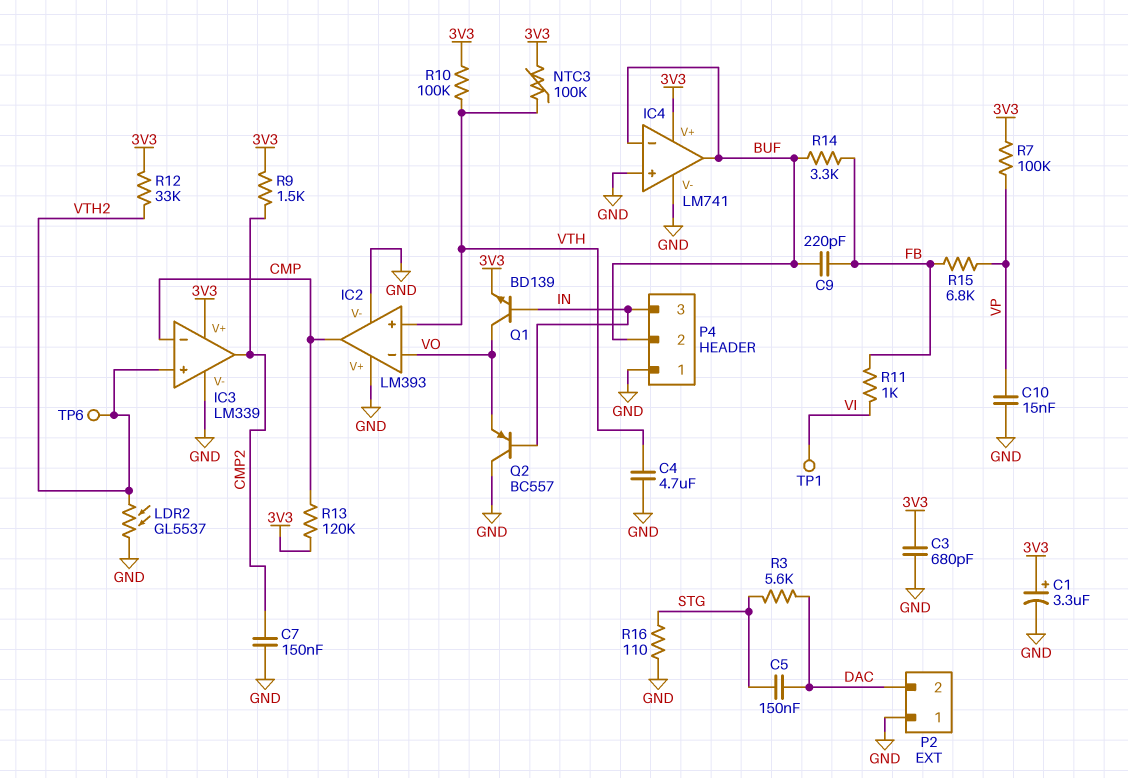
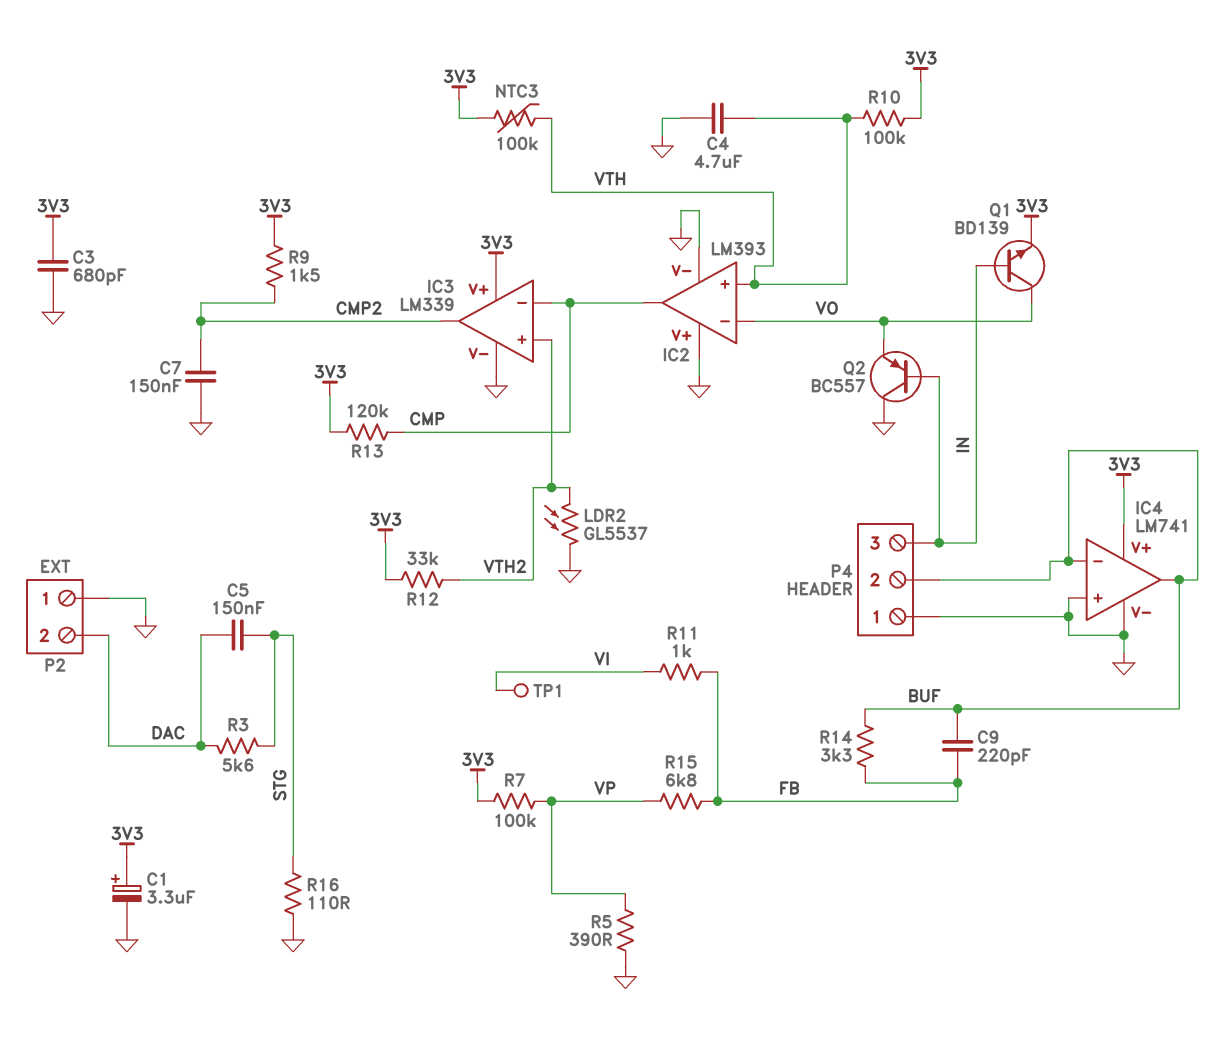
C10: 15nF (GND, VP) -> none
R5: none -> 390 (GND, VP)
TP6: test point (VTH2) -> none

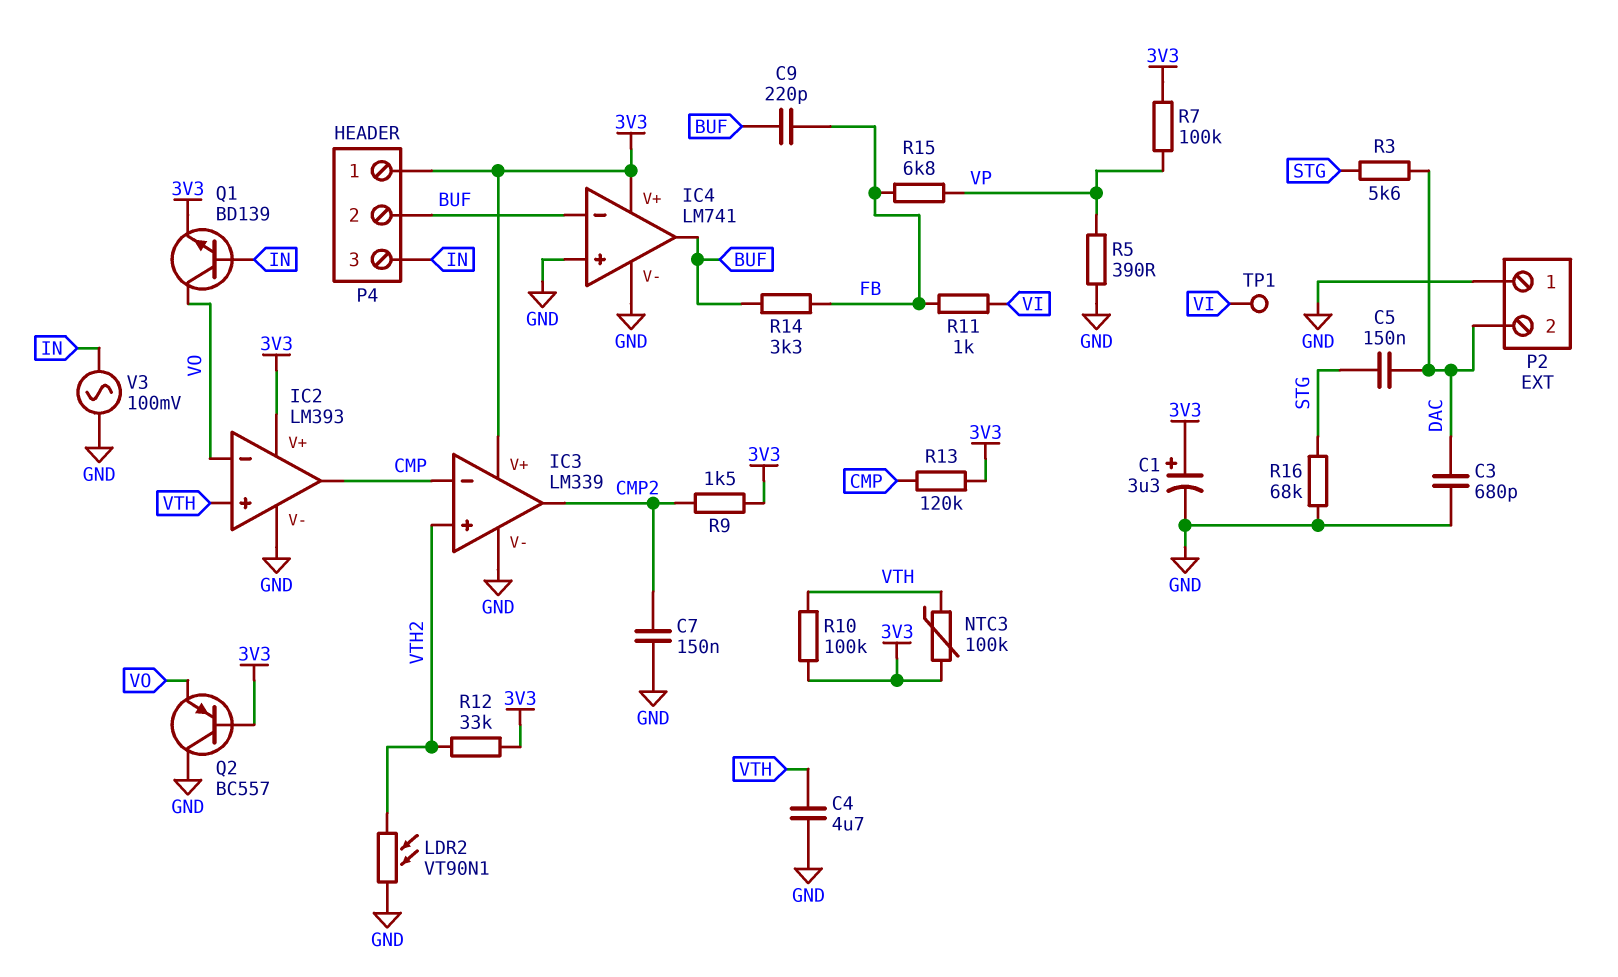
C3: 680pF (3V3, GND) -> 680pF (DAC, GND)
IC2 pin V+: GND -> 3V3
LDR2: GL5537 (GND, VTH2) -> VT90N1 (GND, VTH2)
P4 pin 1: GND -> 3V3
Q2: PNP BC557 (B IN, C GND, E VO) -> PNP BC557 (B 3V3, C GND, E VO)
R16: 110 (GND, STG) -> 68k (GND, STG)
V3: none -> AC 100mV (GND, IN)

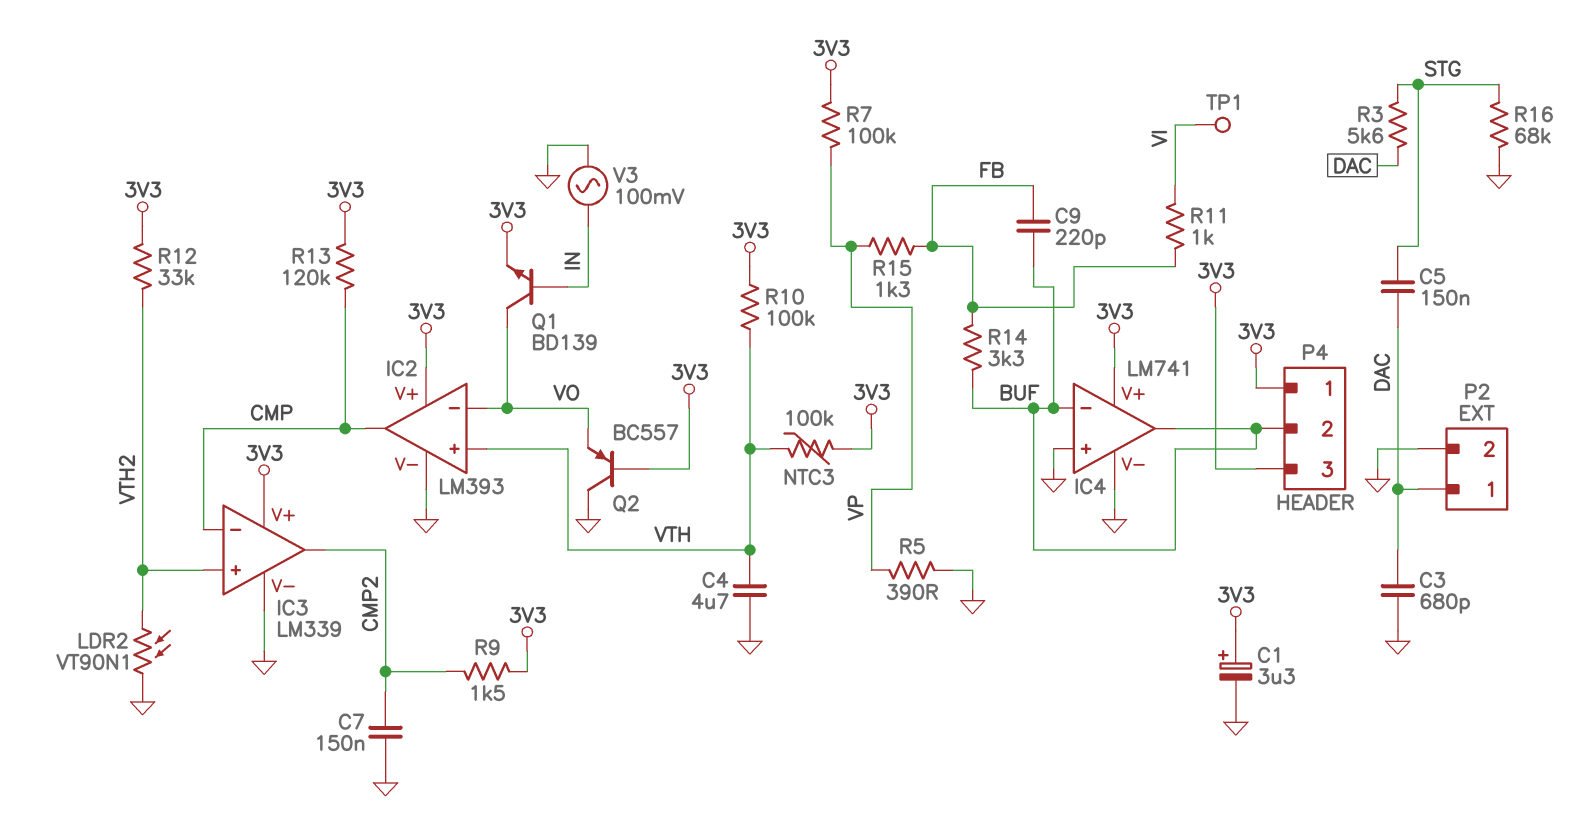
P2 pin 1: GND -> DAC
P2 pin 2: DAC -> GND
P4 pin 3: IN -> 3V3
R15: 6.8k (FB, VP) -> 1.3k (FB, VP)

